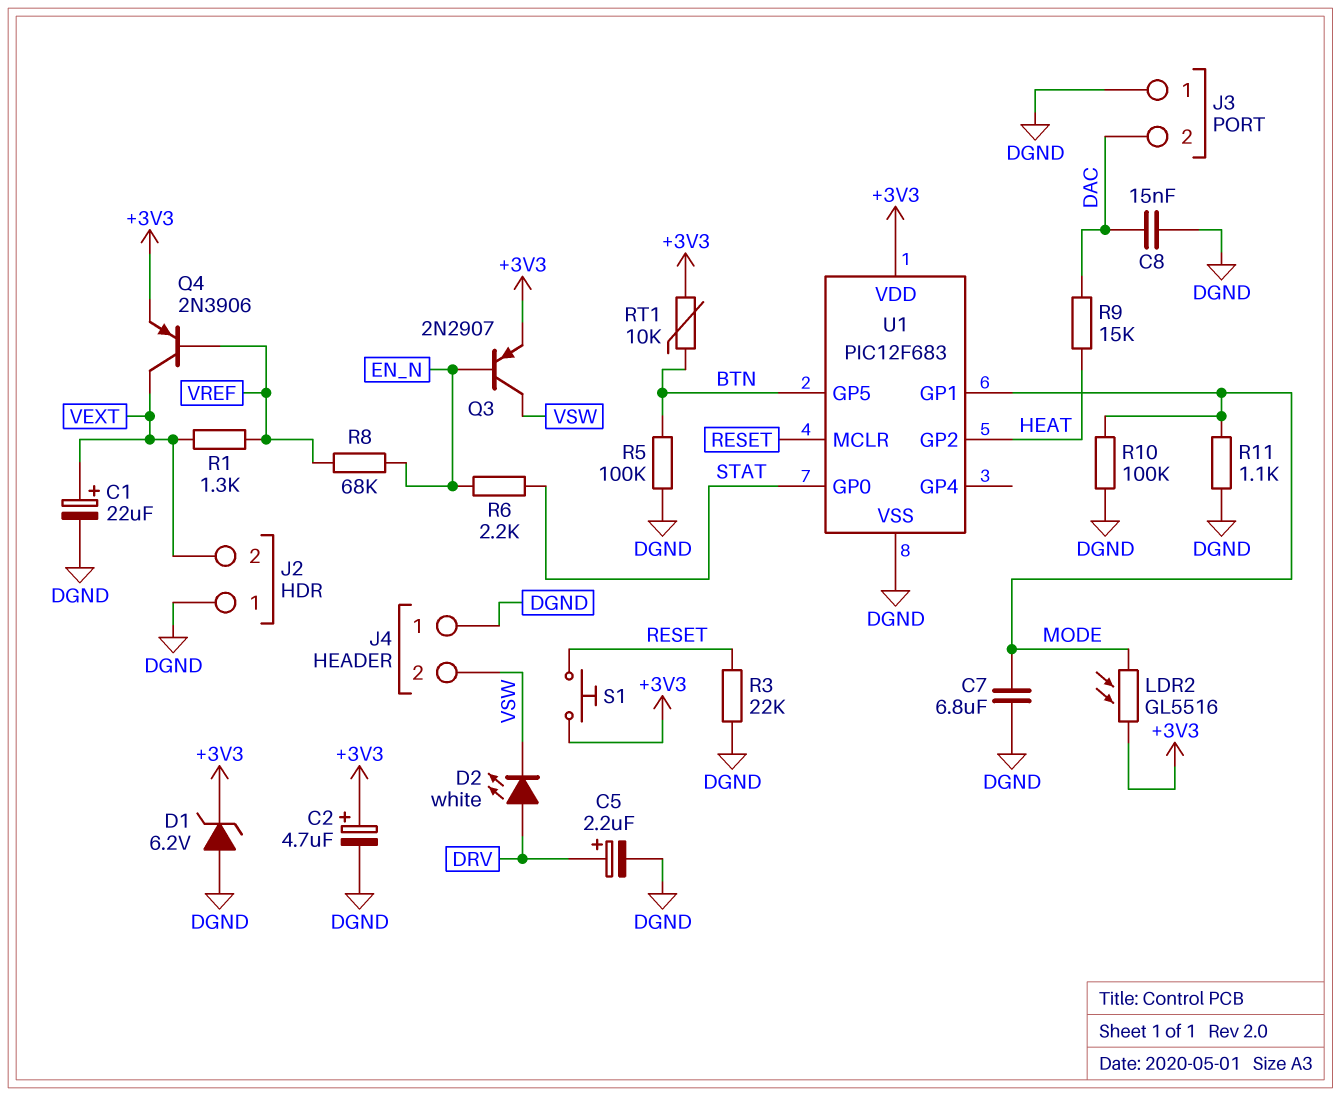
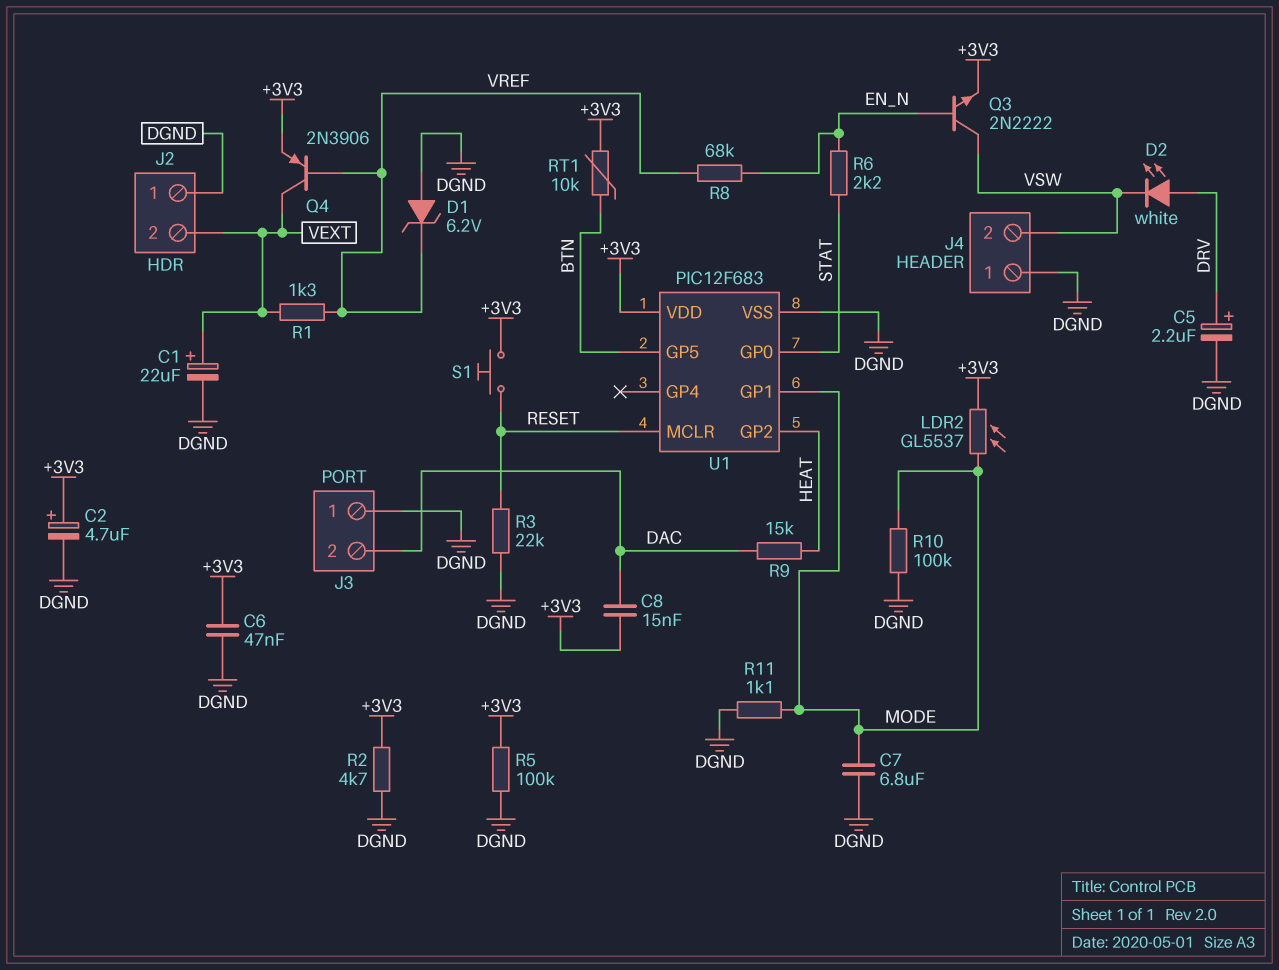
C6: none -> 47nF (+3V3, DGND)
C8: 15nF (DAC, DGND) -> 15nF (+3V3, DAC)
D1: zener 6.2V (A DGND, K +3V3) -> zener 6.2V (A DGND, K VREF)
LDR2: GL5516 (+3V3, MODE) -> GL5537 (+3V3, MODE)
Q3: PNP 2N2907 (B EN_N, C VSW, E +3V3) -> NPN 2N2222 (B EN_N, C VSW, E +3V3)
R2: none -> 4.7k (+3V3, DGND)
R5: 100k (BTN, DGND) -> 100k (+3V3, DGND)

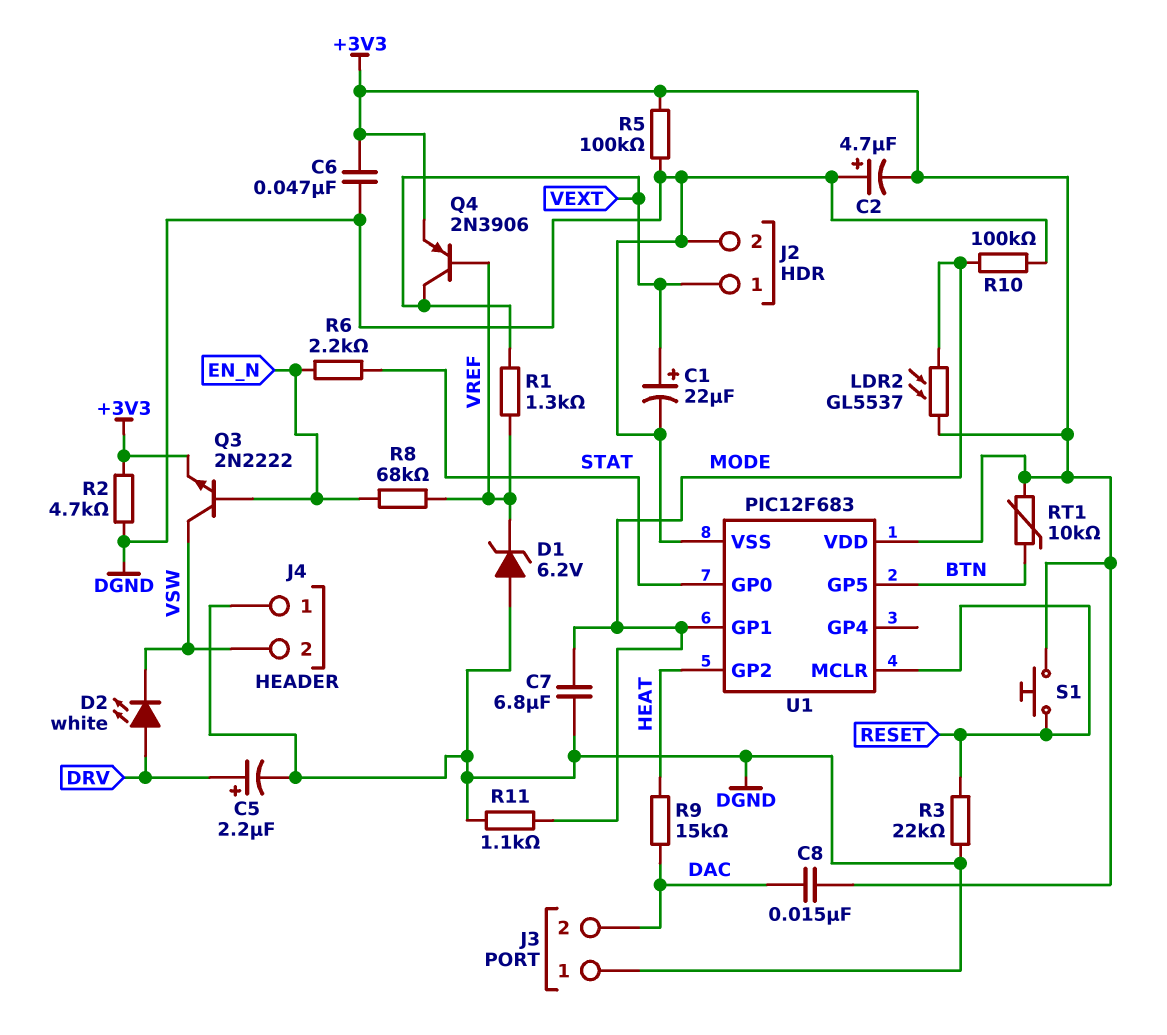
C2: 4.7uF (plus +3V3, minus DGND) -> 4.7uF (plus DGND, minus +3V3)
J2 pin 1: DGND -> VEXT
J2 pin 2: VEXT -> DGND

